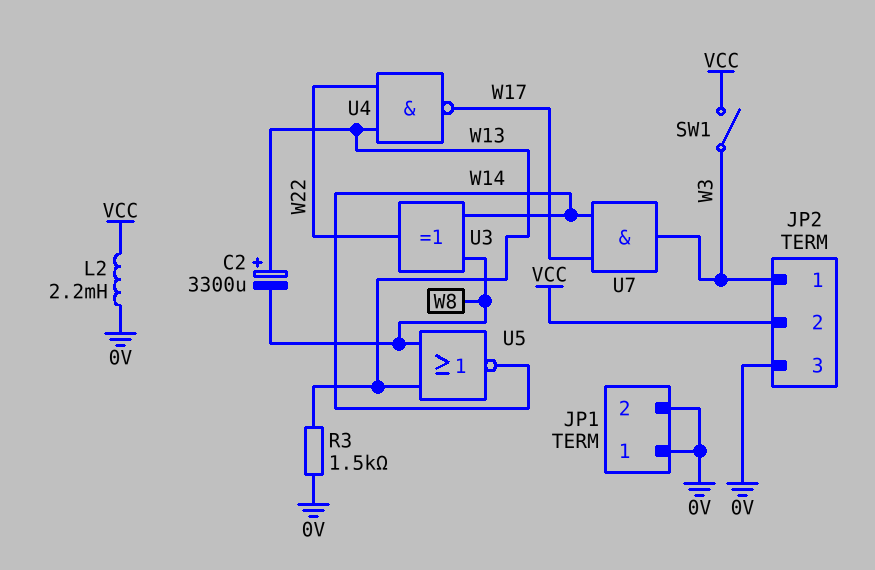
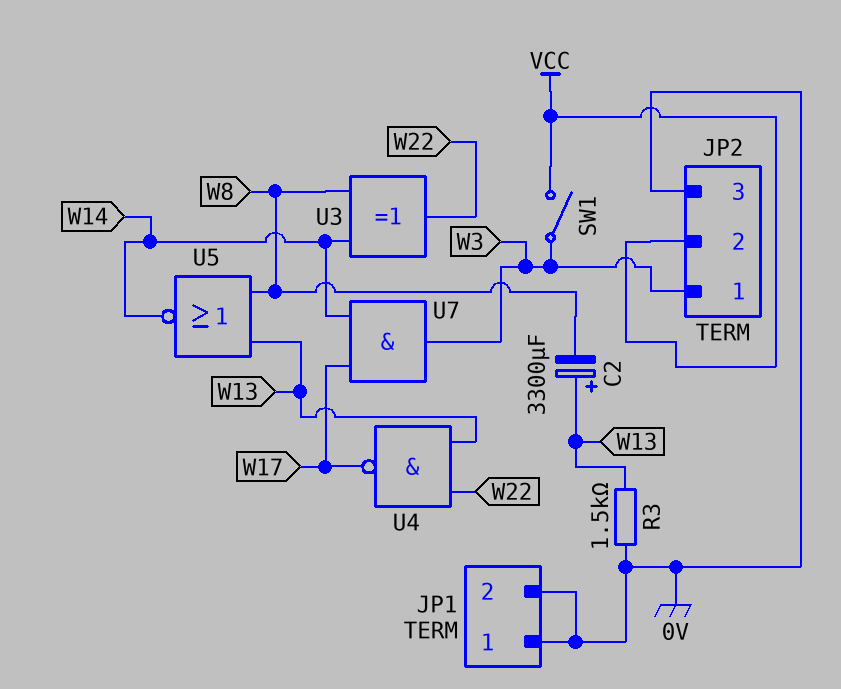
L2: 2.2mH (0V, VCC) -> none

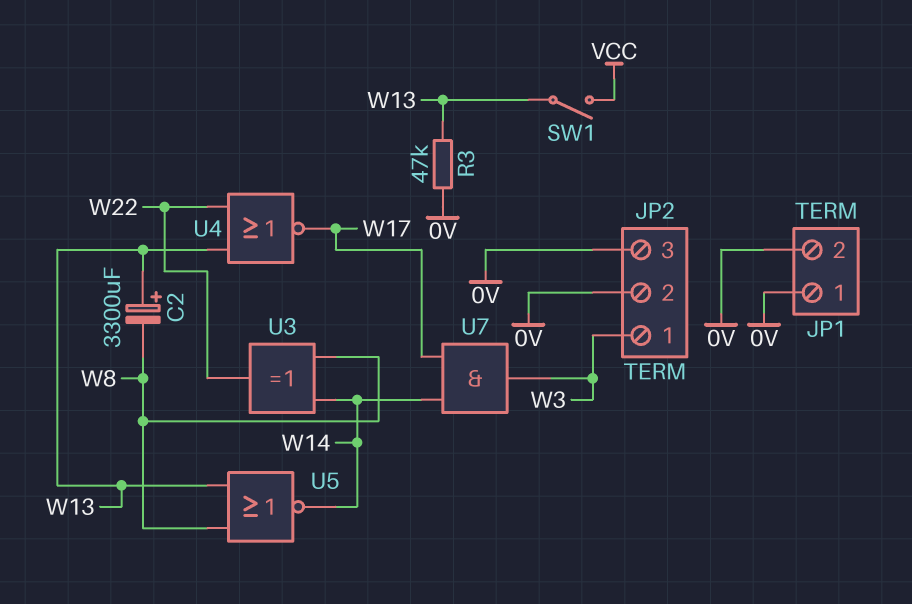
JP2 pin 2: VCC -> 0V
R3: 1.5k (0V, W13) -> 47k (0V, W13)
SW1: switch (VCC, W3) -> switch (VCC, W13)
U4: NAND (in W13, in W22, out W17) -> NOR (in W13, in W22, out W17)

